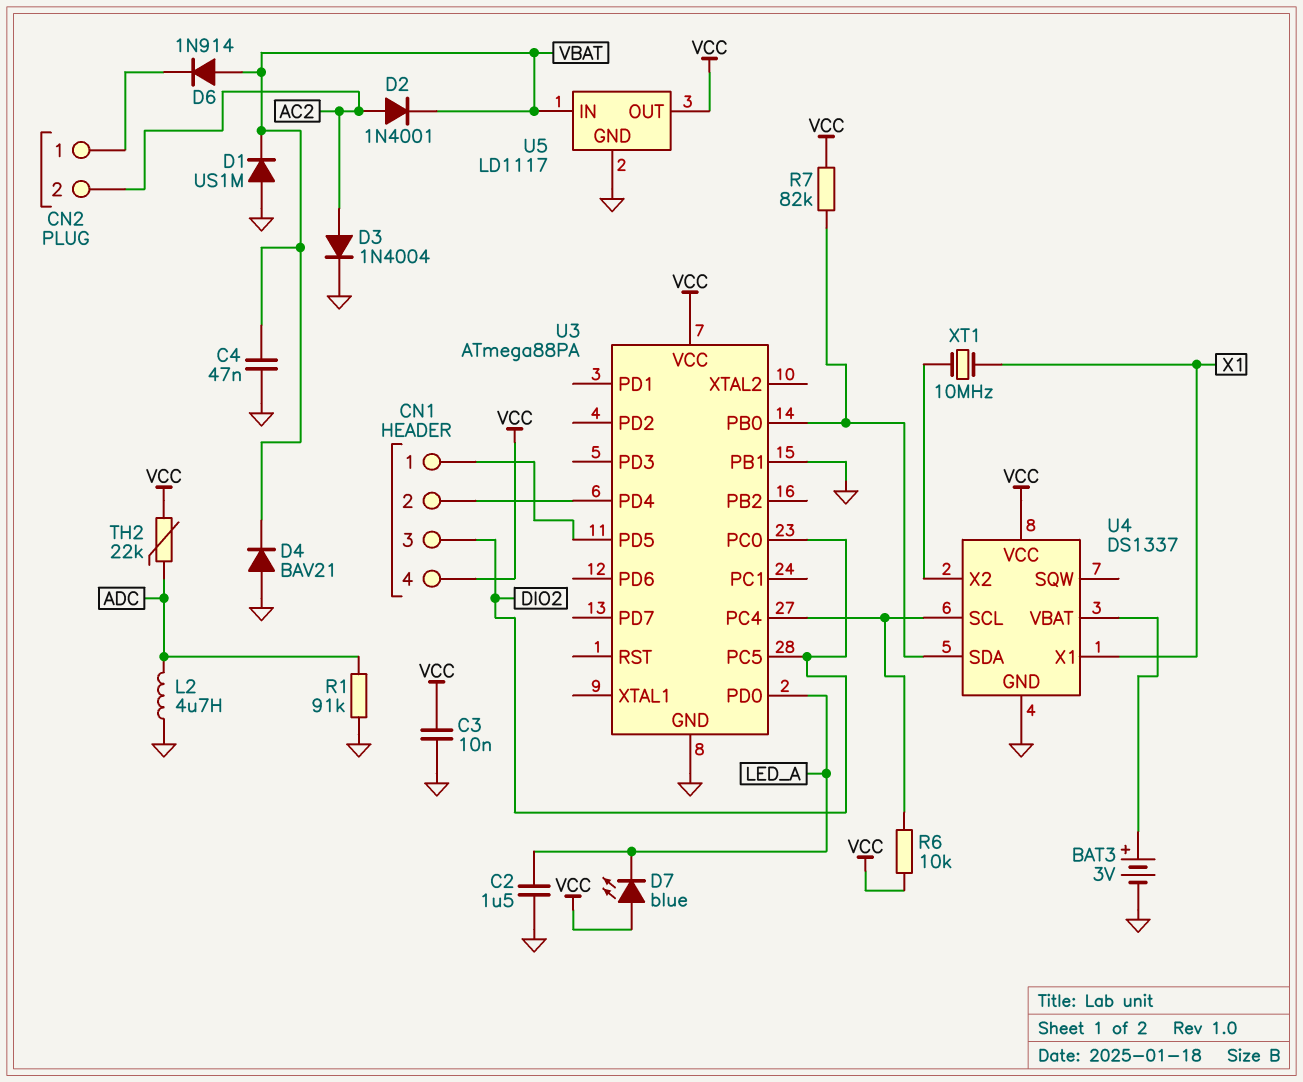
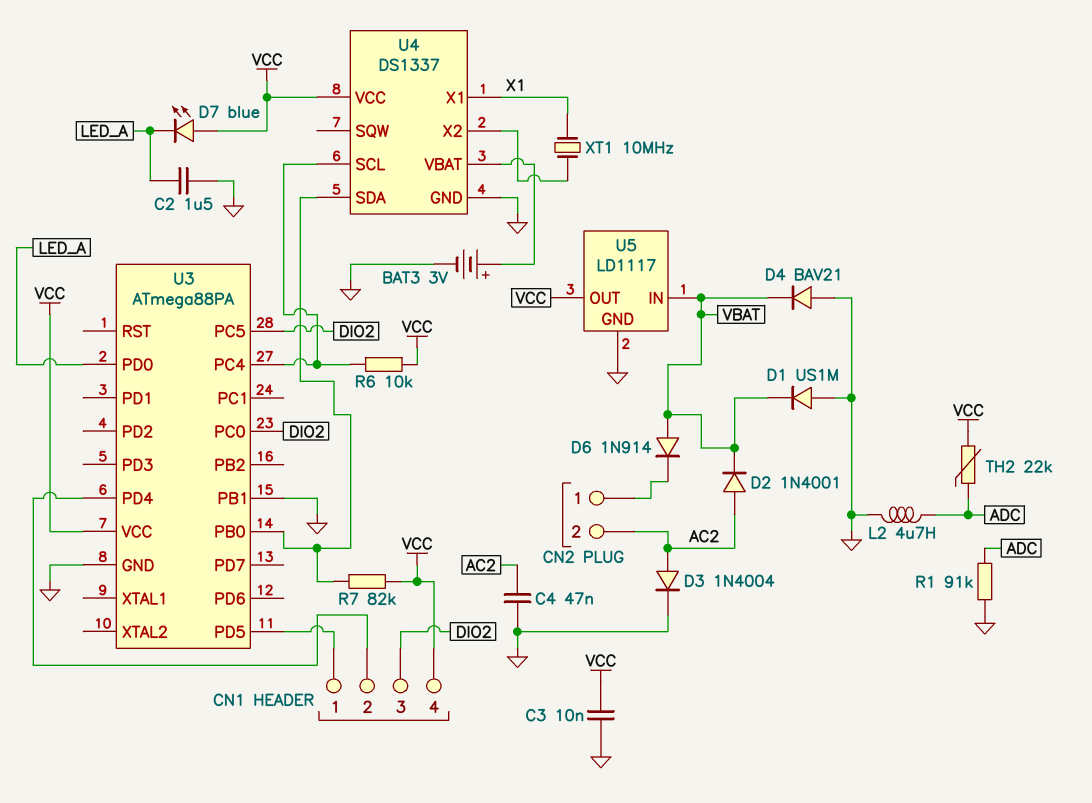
C4: 47nF (GND, VBAT) -> 47nF (AC2, GND)

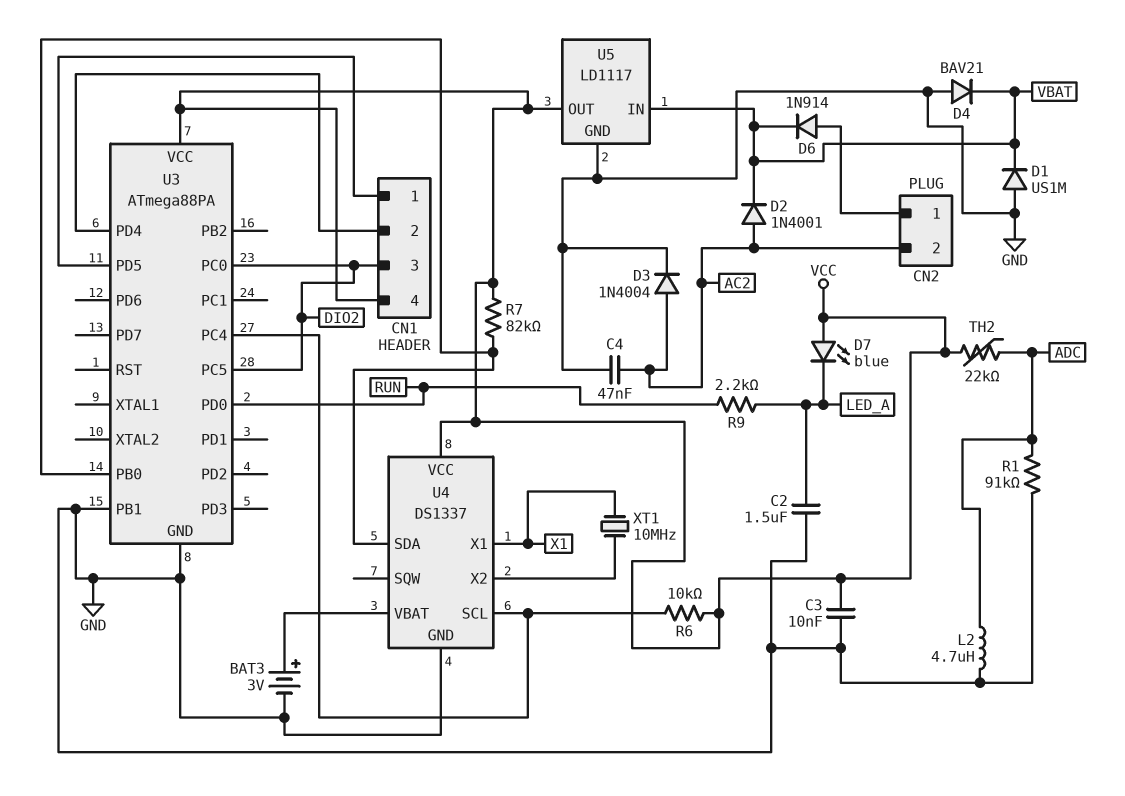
D6: diode 1N914 (A VBAT, K CN2/1) -> diode 1N914 (A CN2/1, K VBAT)
R9: none -> 2.2k (LED_A, RUN)
U3 pin PD0: LED_A -> RUN

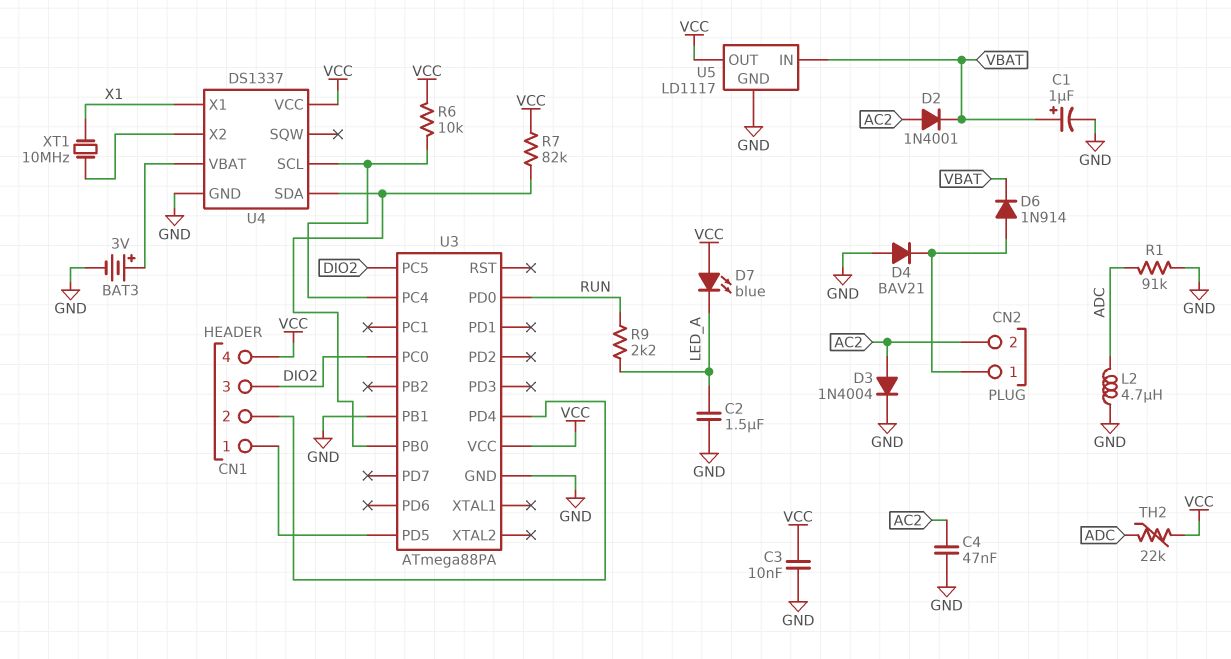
C1: none -> 1uF (plus VBAT, minus GND)
D1: diode US1M (A GND, K VBAT) -> none
D4: diode BAV21 (A GND, K VBAT) -> diode BAV21 (A GND, K CN2/1)

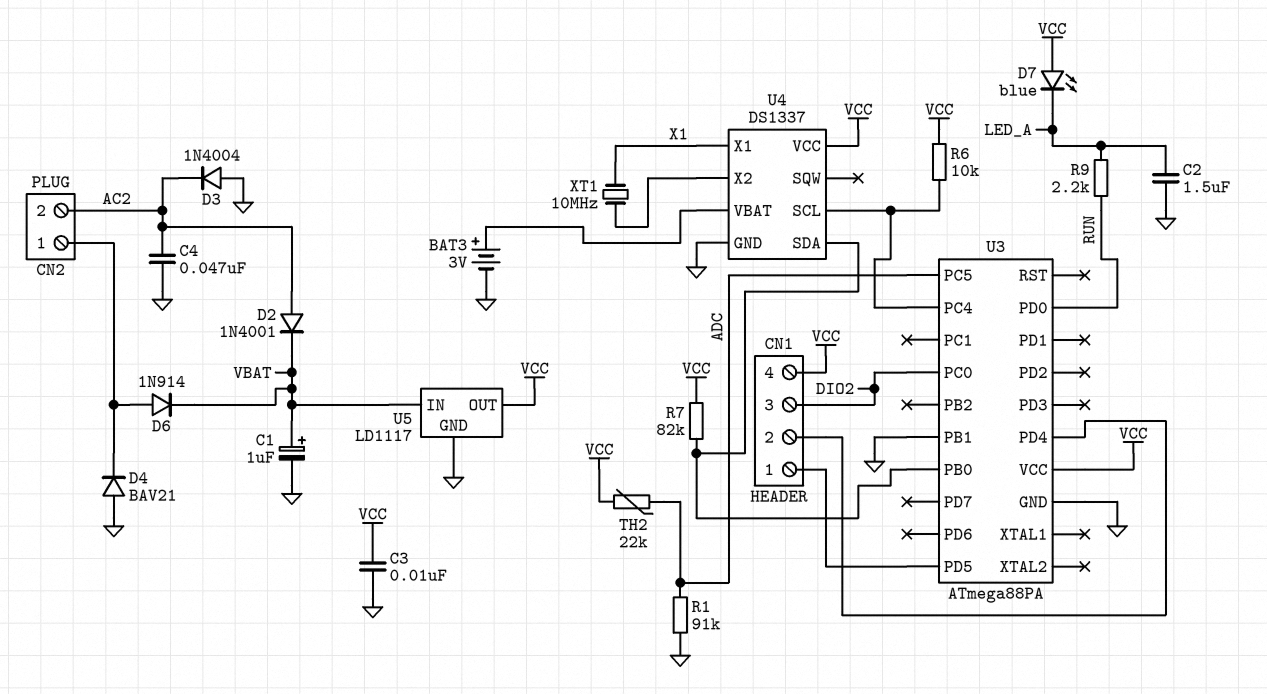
D3: diode 1N4004 (A AC2, K GND) -> diode 1N4004 (A GND, K AC2)
L2: 4.7uH (ADC, GND) -> none
U3 pin PC5: DIO2 -> ADC

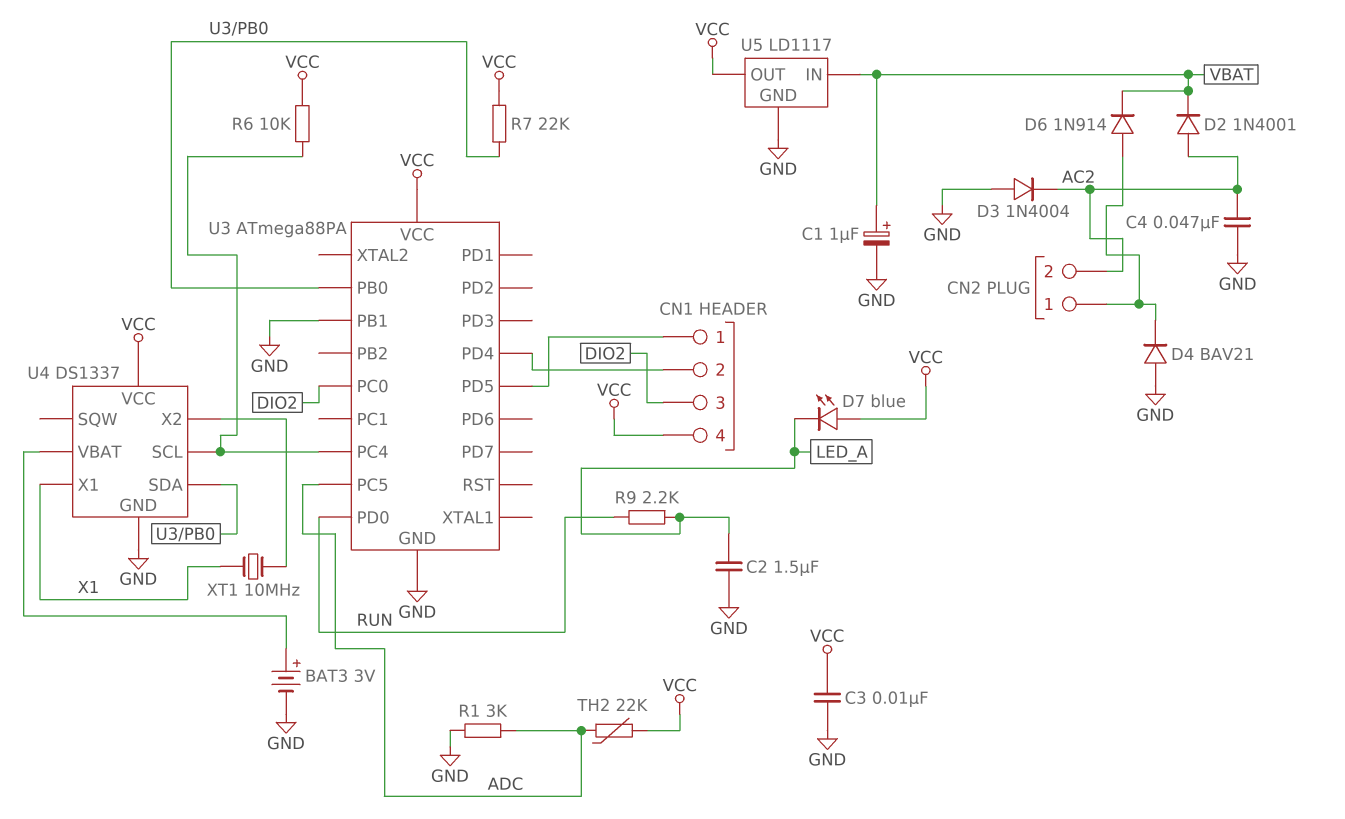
R1: 91k (ADC, GND) -> 3k (ADC, GND)
R7: 82k (U3/PB0, VCC) -> 22k (U3/PB0, VCC)

